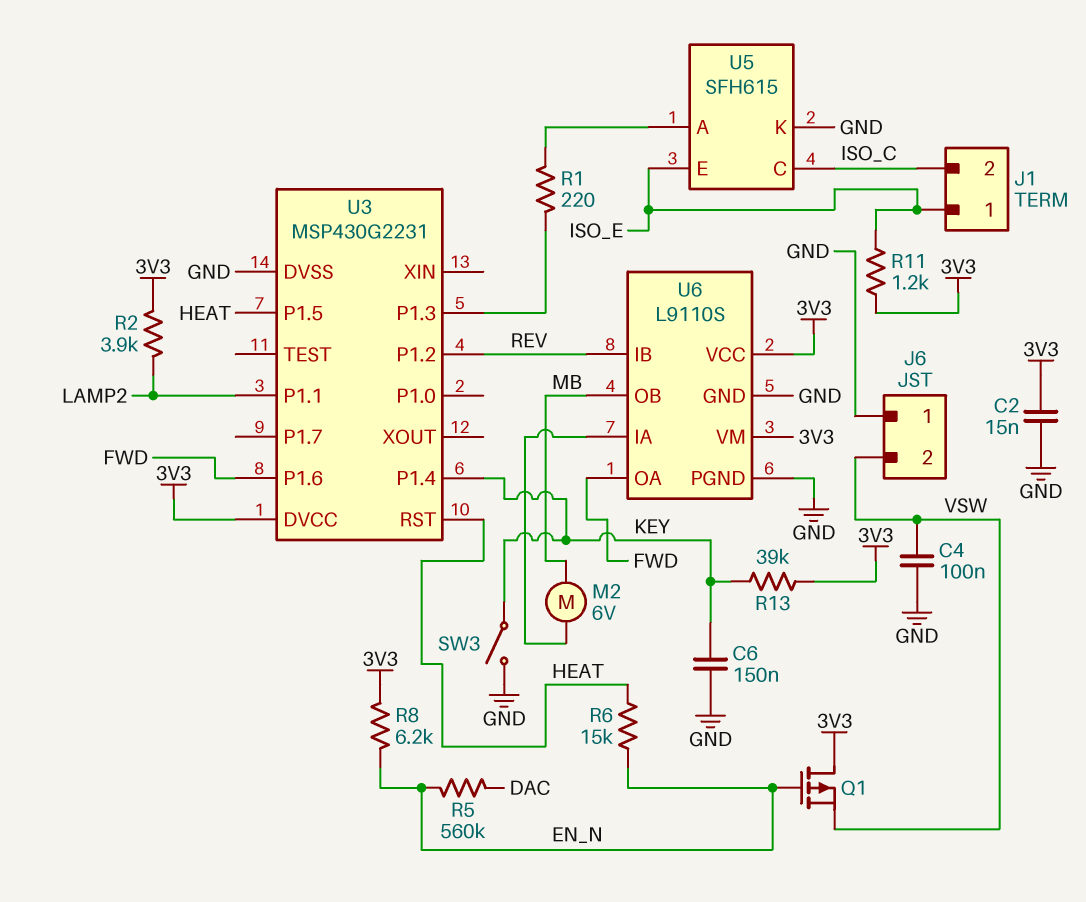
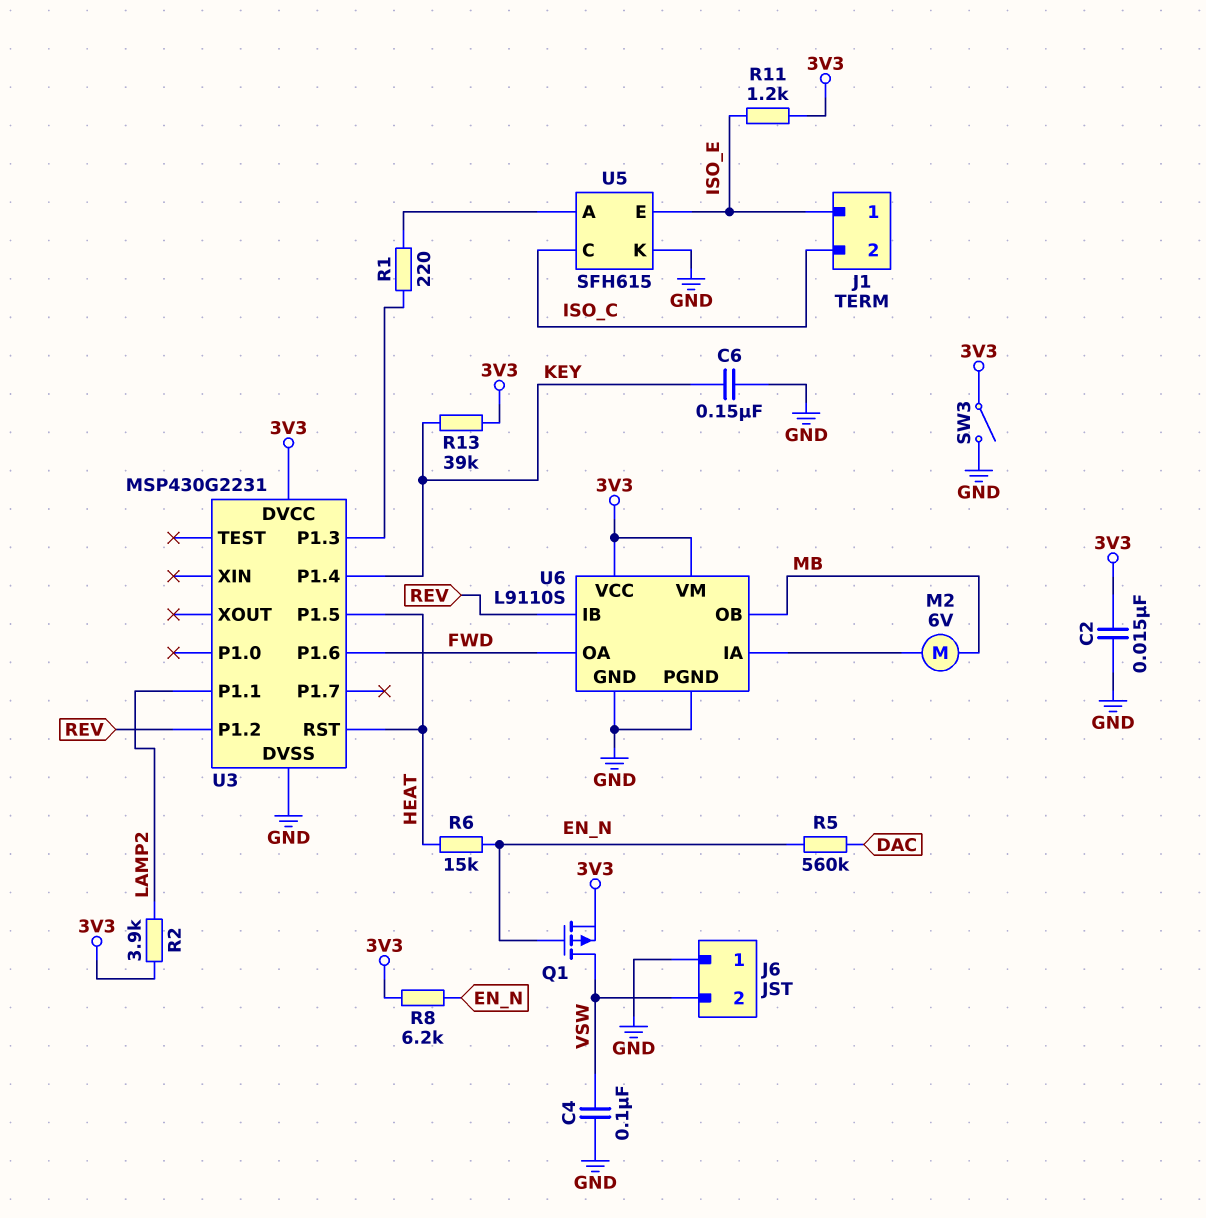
Q1: PMOS (G EN_N, D 3V3, S VSW) -> PMOS (G EN_N, D VSW, S 3V3)
SW3: switch (GND, KEY) -> switch (3V3, GND)

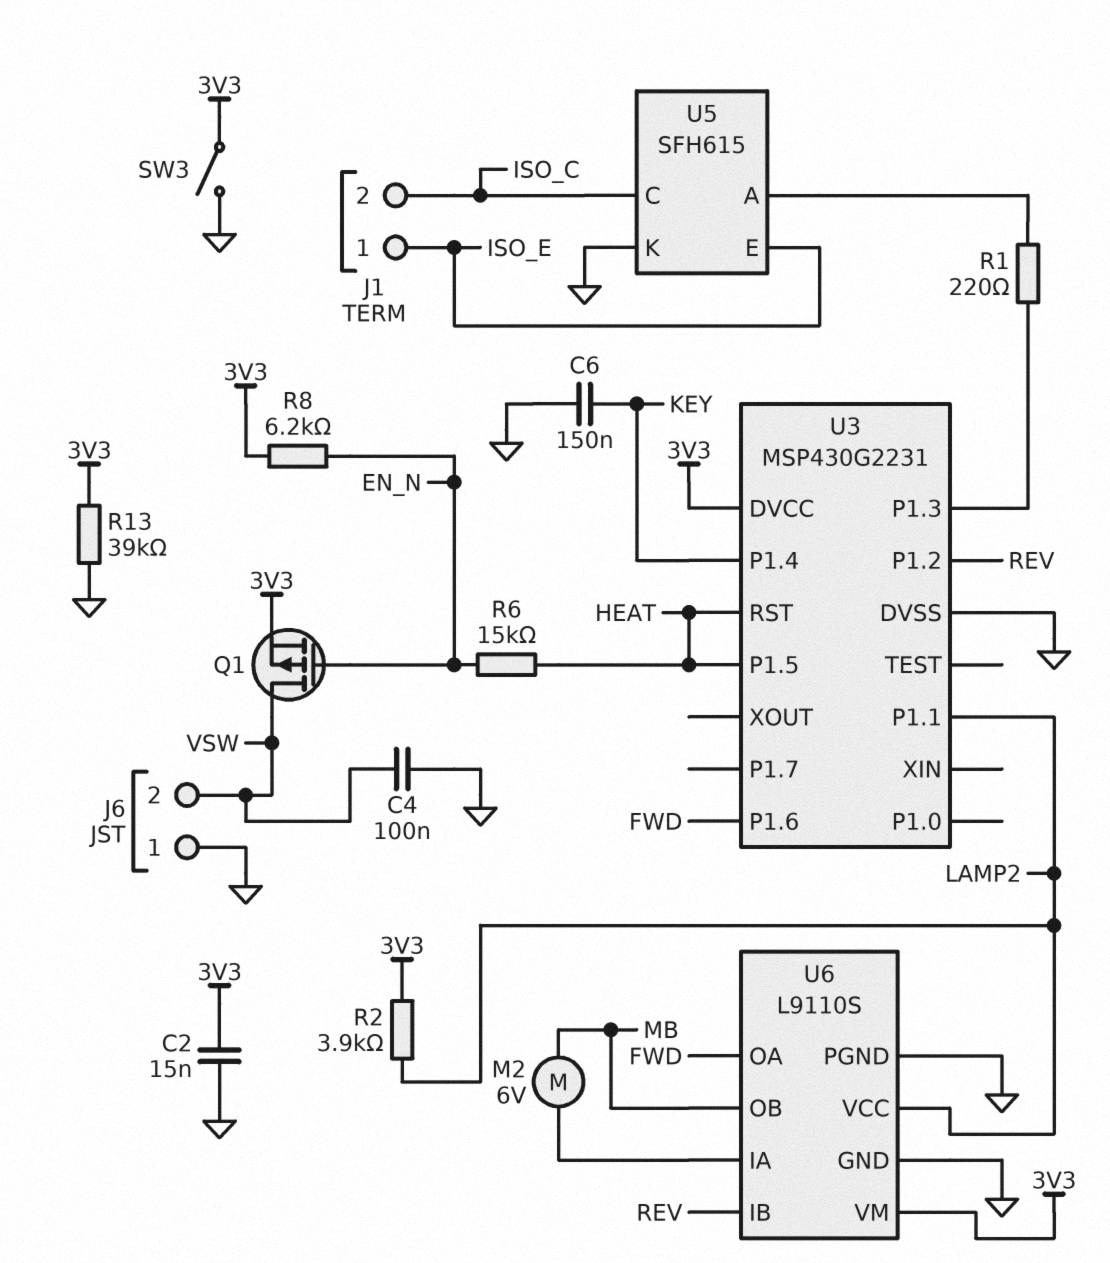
R5: 560k (DAC, EN_N) -> none
R11: 1.2k (3V3, ISO_E) -> none
R13: 39k (3V3, KEY) -> 39k (3V3, GND)
U6 pin VCC: 3V3 -> LAMP2

